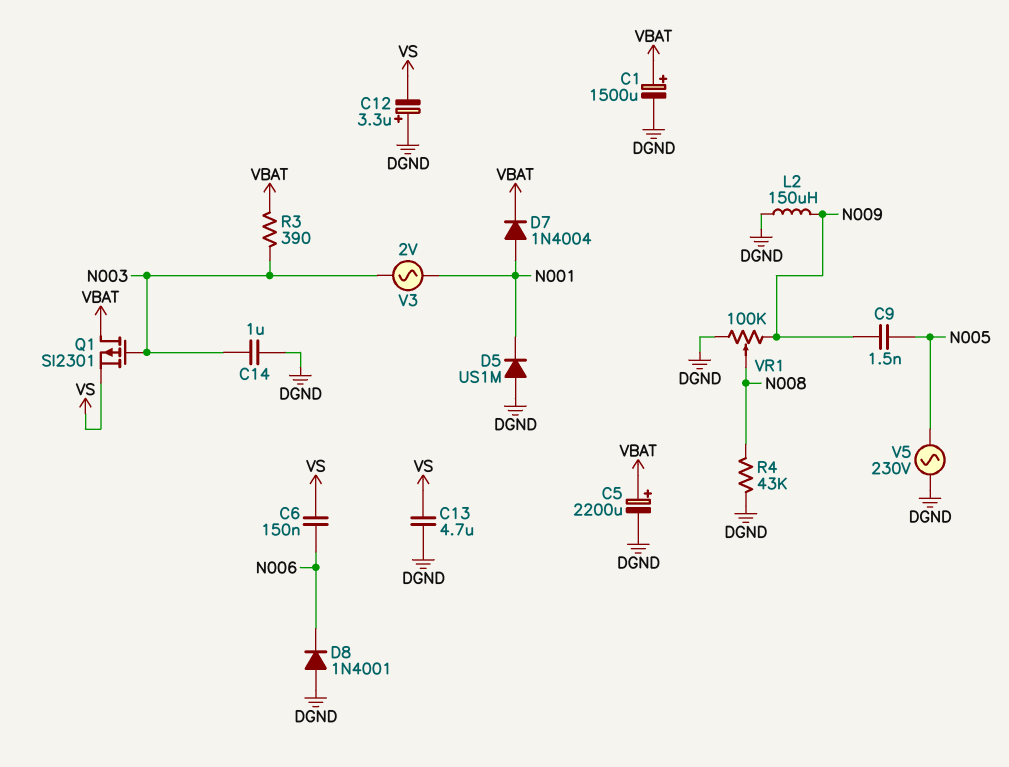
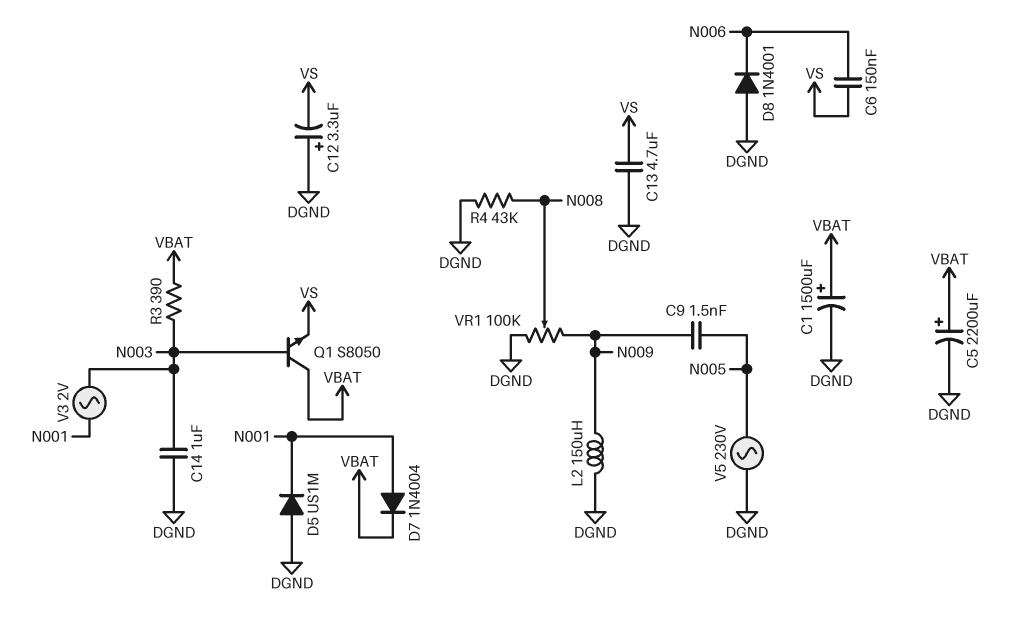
Q1: PMOS SI2301 (G N003, D VBAT, S VS) -> NPN S8050 (B N003, C VBAT, E VS)

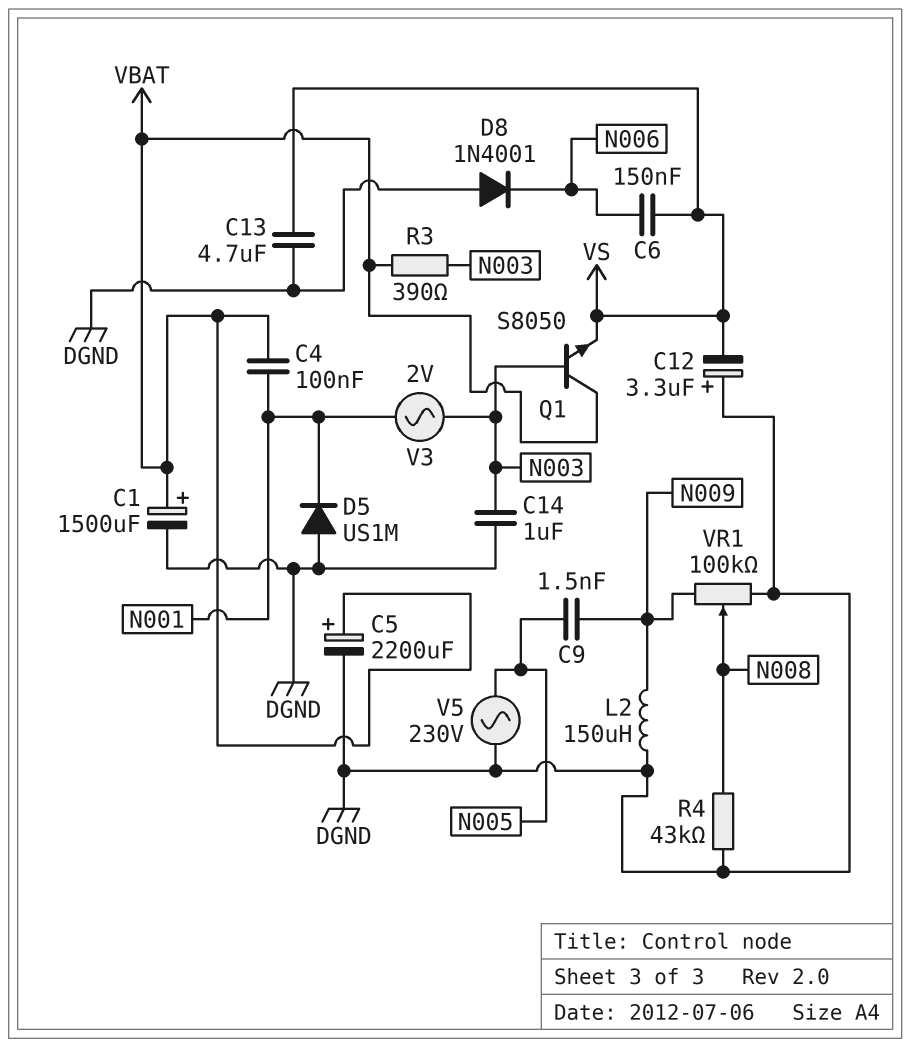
C4: none -> 100nF (N001, VBAT)
D7: diode 1N4004 (A N001, K VBAT) -> none

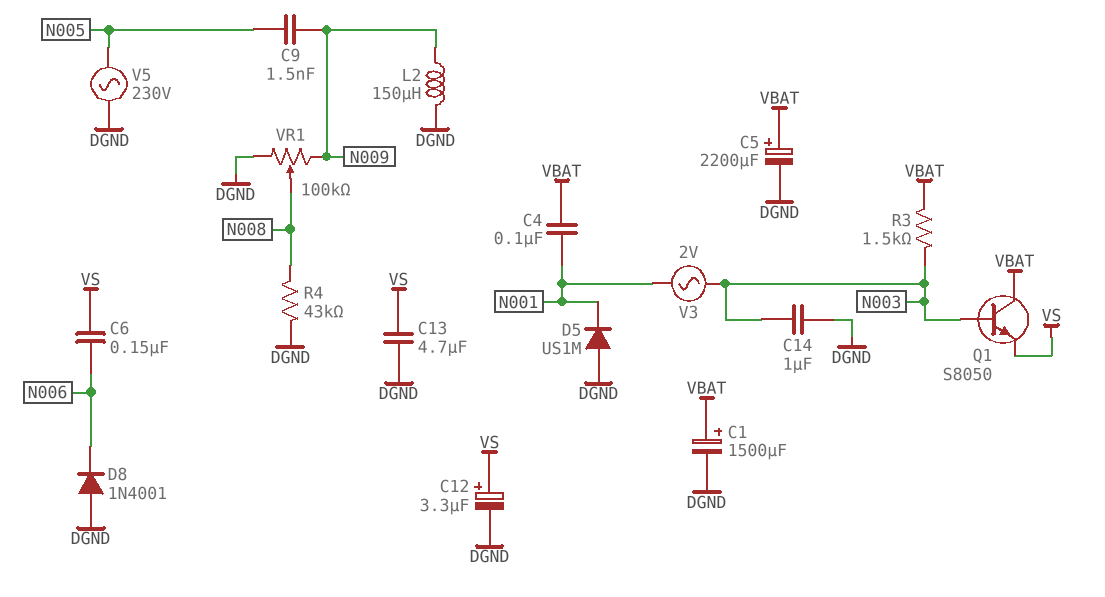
C12: 3.3uF (plus DGND, minus VS) -> 3.3uF (plus VS, minus DGND)
R3: 390 (N003, VBAT) -> 1.5k (N003, VBAT)

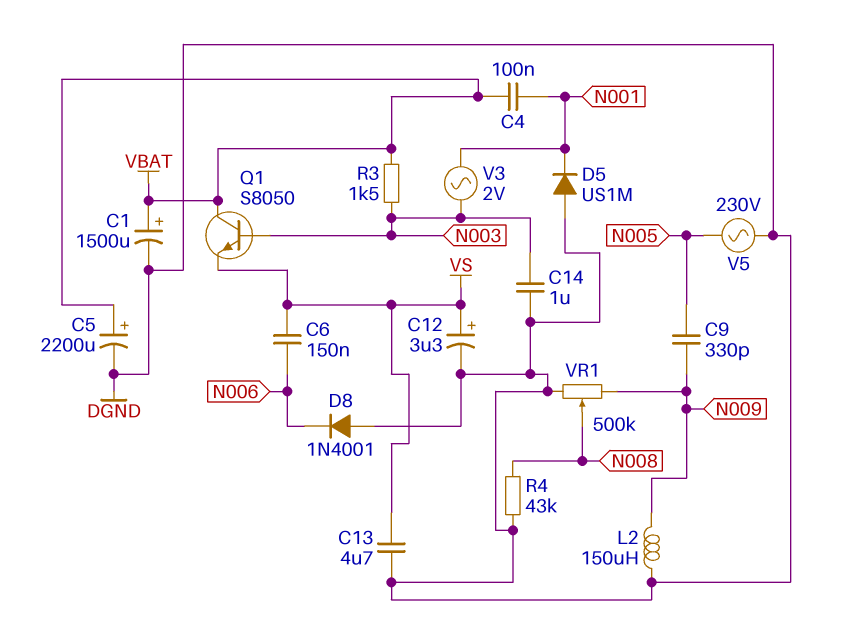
C9: 1.5nF (N005, N009) -> 330pF (N005, N009)
VR1: 100k (DGND, N009, wiper N008) -> 500k (DGND, N009, wiper N008)

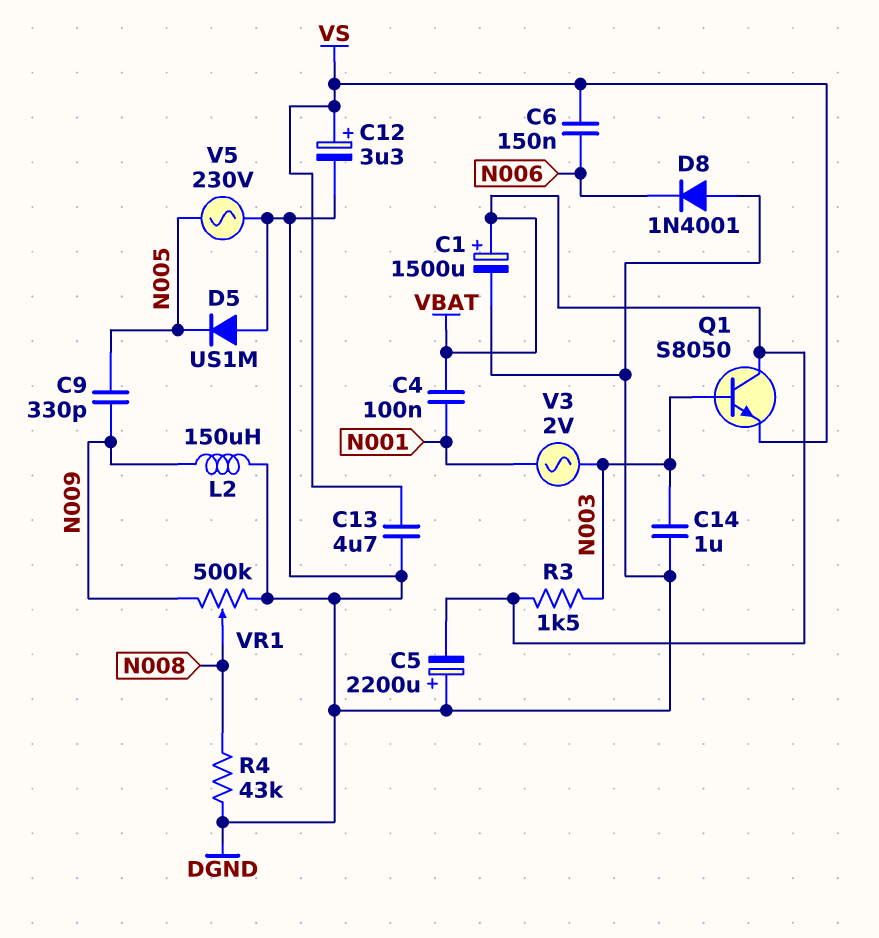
C5: 2200uF (plus VBAT, minus DGND) -> 2200uF (plus DGND, minus VBAT)
D5: diode US1M (A DGND, K N001) -> diode US1M (A DGND, K N005)

